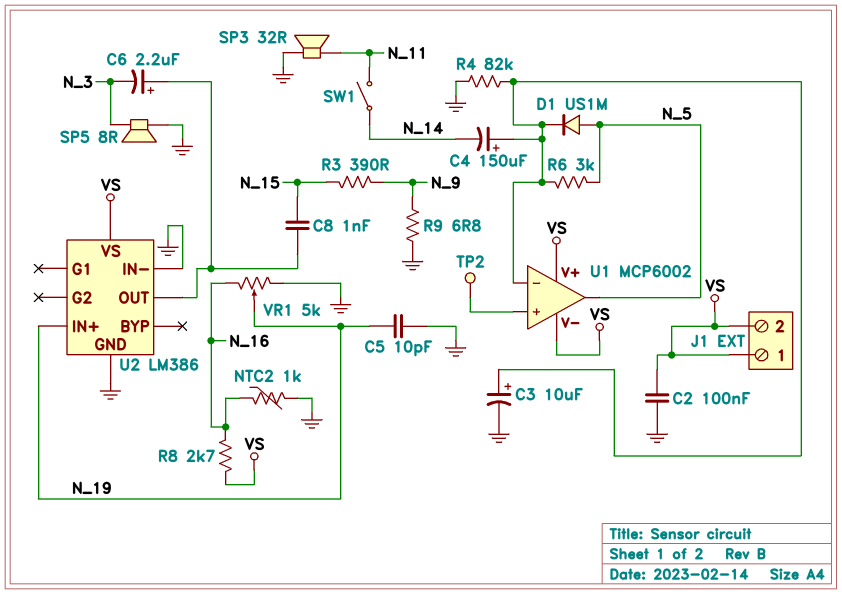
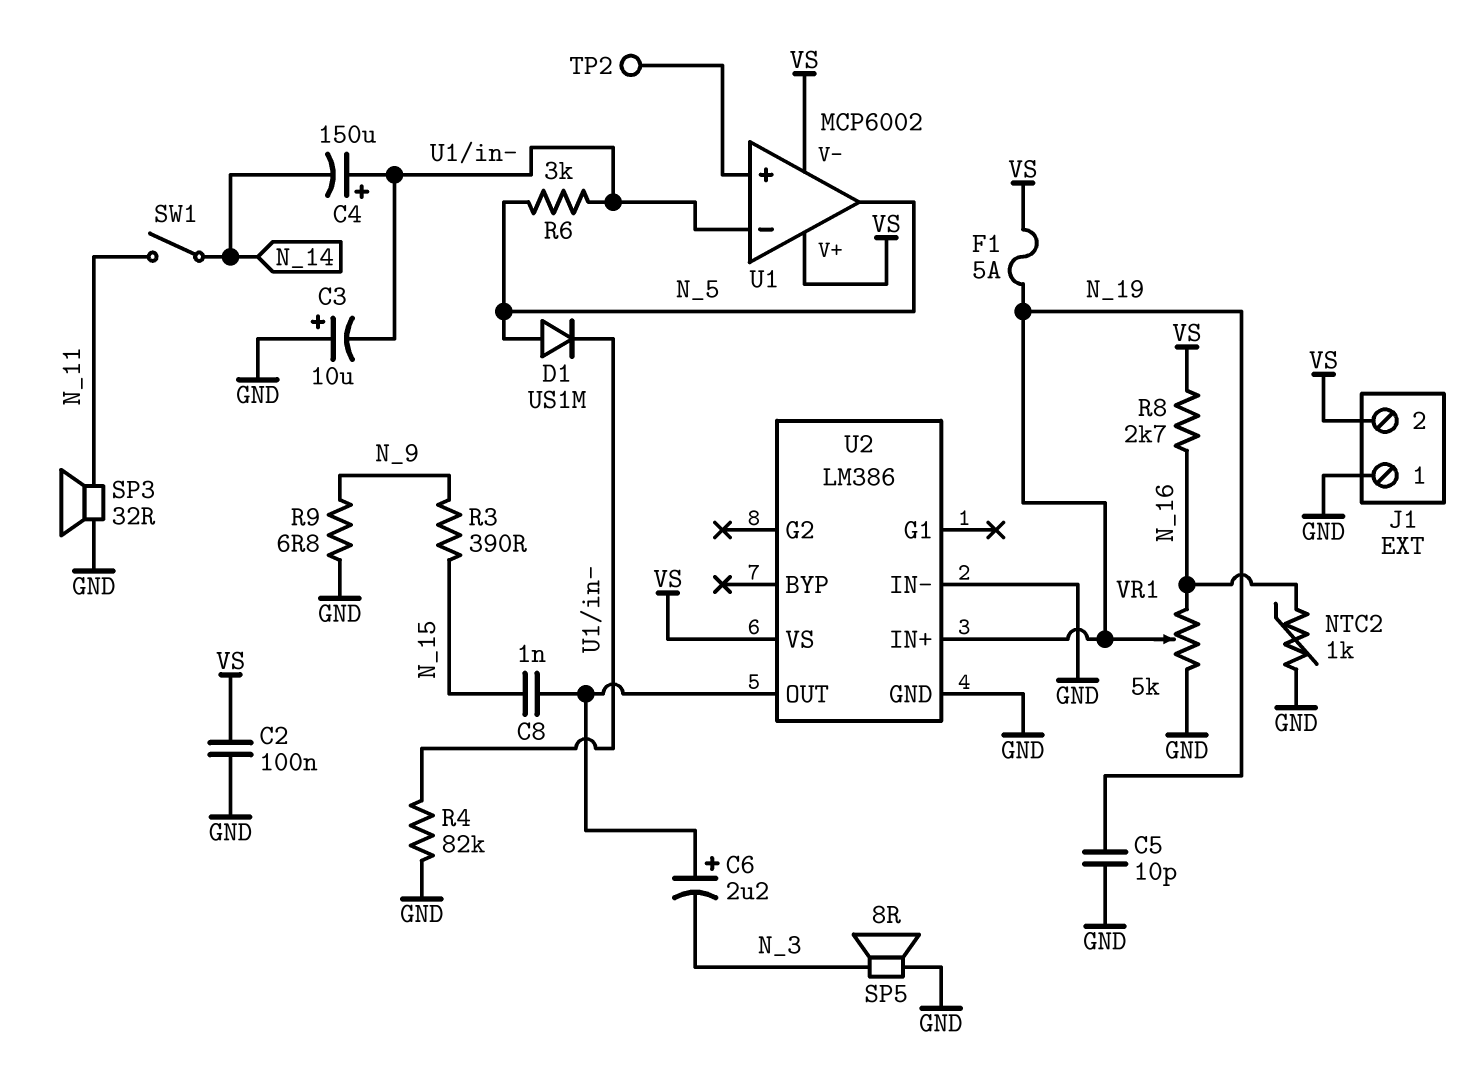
C3: 10uF (plus U1/in-, minus GND) -> 10uF (plus GND, minus U1/in-)
F1: none -> 5A (N_19, VS)
J1 pin 1: VS -> GND

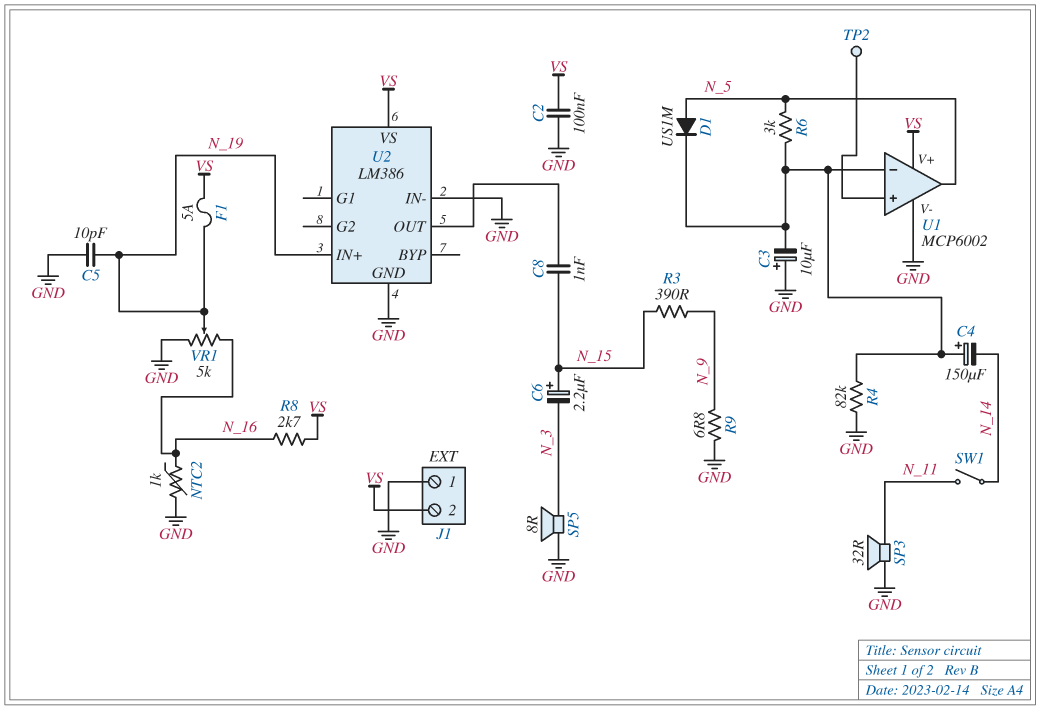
C6: 2.2uF (plus U2/OUT, minus N_3) -> 2.2uF (plus N_15, minus N_3)
U1 pin V-: VS -> GND

